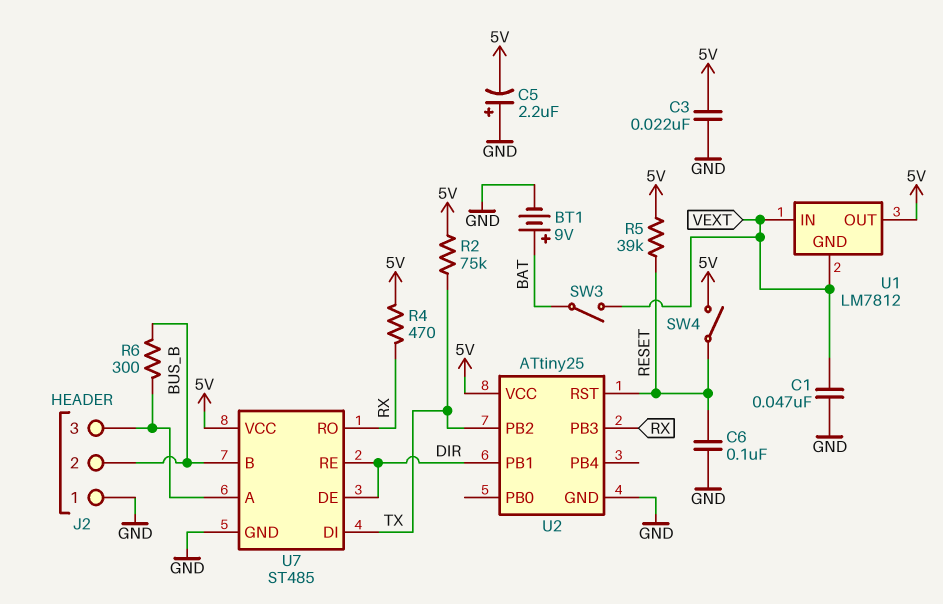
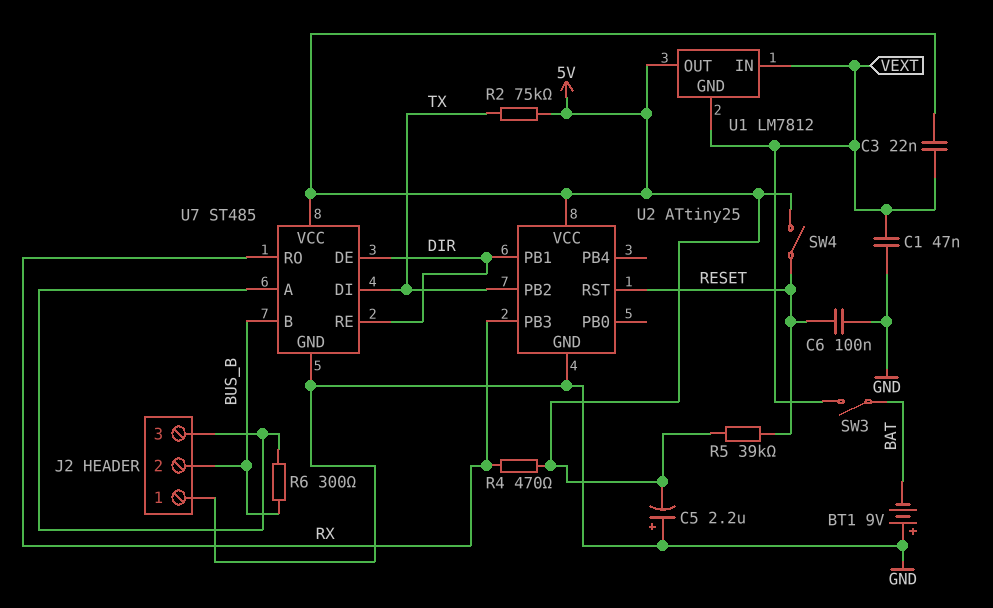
BT1: 9V (plus BAT, minus GND) -> 9V (plus GND, minus BAT)
C3: 22nF (5V, GND) -> 22nF (5V, VEXT)

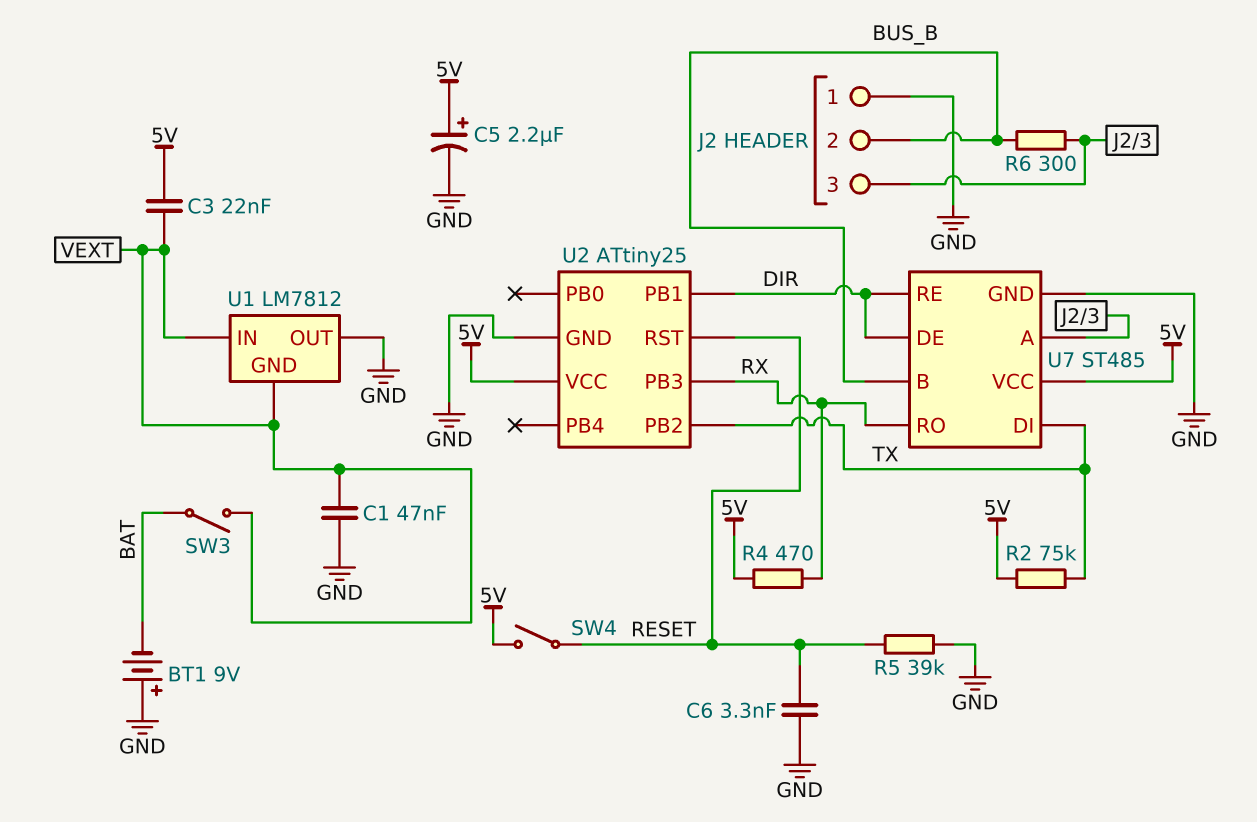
C5: 2.2uF (plus GND, minus 5V) -> 2.2uF (plus 5V, minus GND)
C6: 100nF (GND, RESET) -> 3.3nF (GND, RESET)
R5: 39k (5V, RESET) -> 39k (GND, RESET)
U1 pin OUT: 5V -> GND

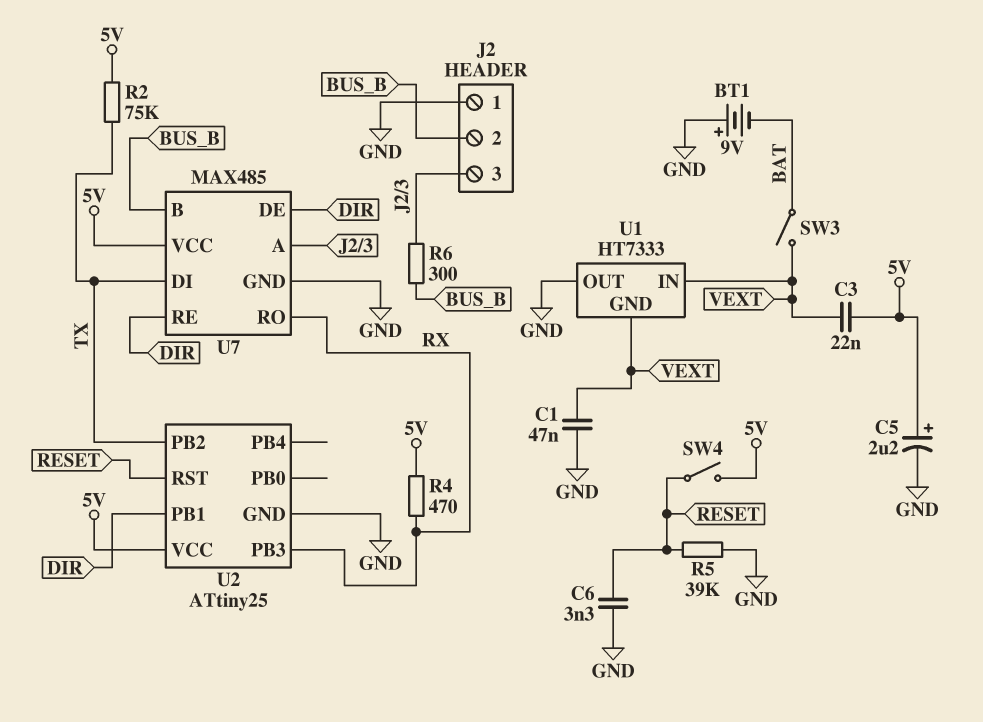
U1: LM7812 -> HT7333
U7: ST485 -> MAX485

